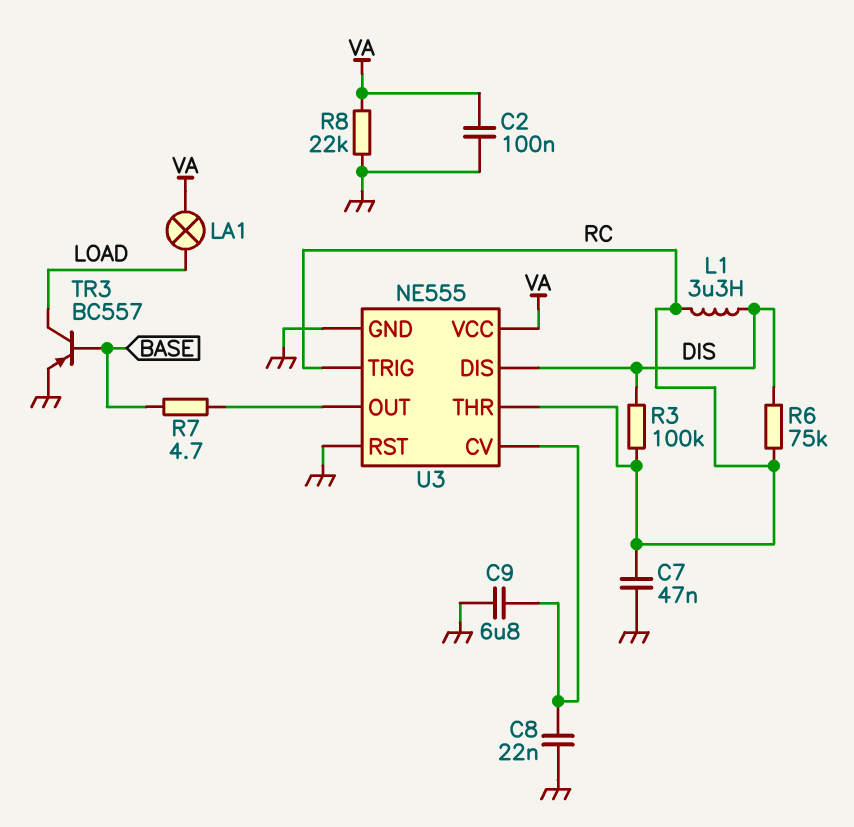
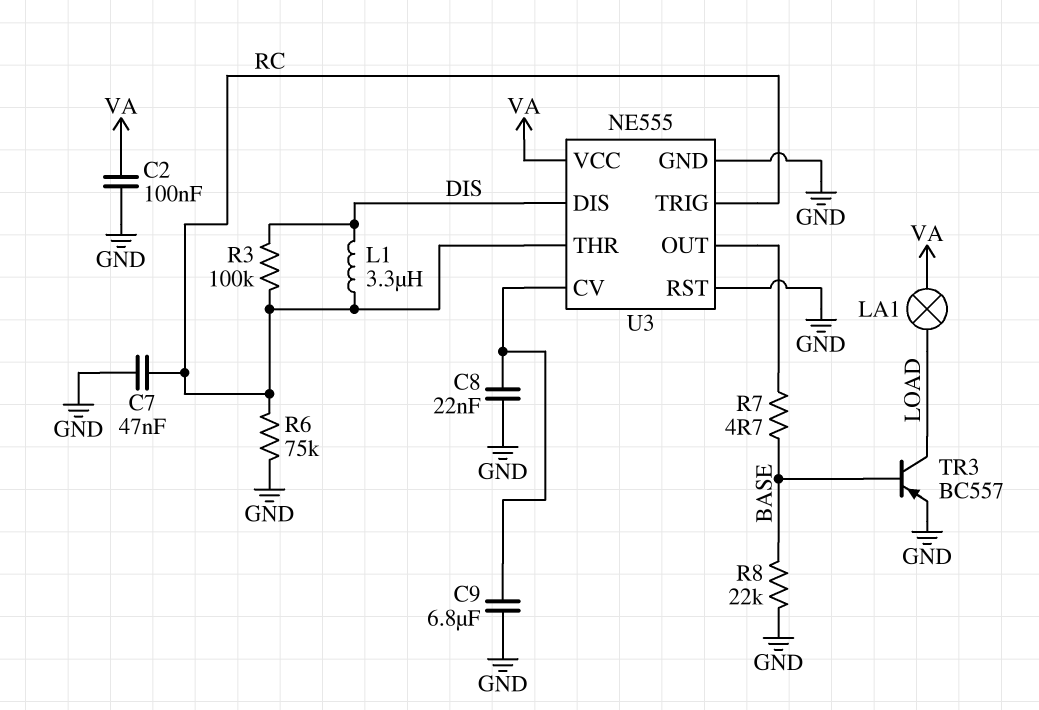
R6: 75k (DIS, RC) -> 75k (GND, RC)
R8: 22k (GND, VA) -> 22k (BASE, GND)

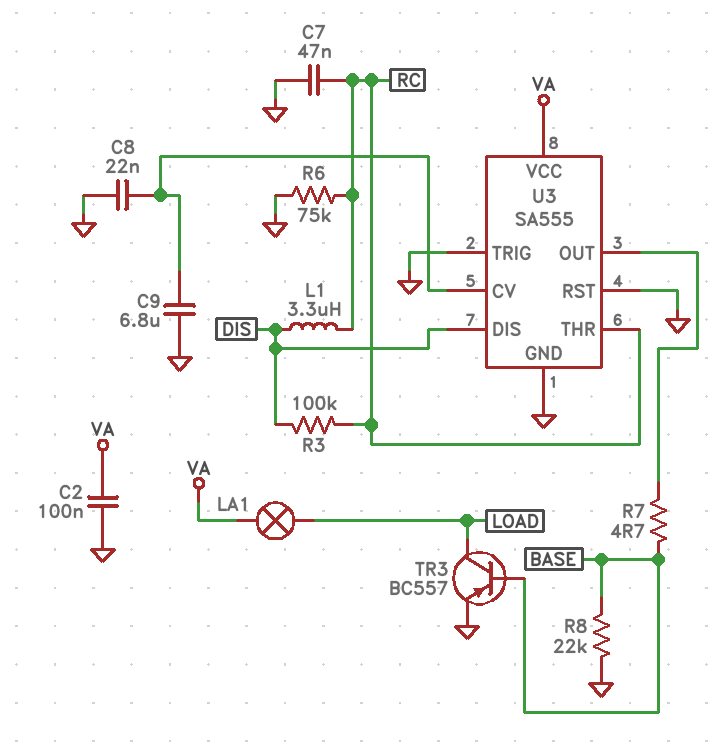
U3: NE555 -> SA555
U3 pin TRIG: RC -> GND

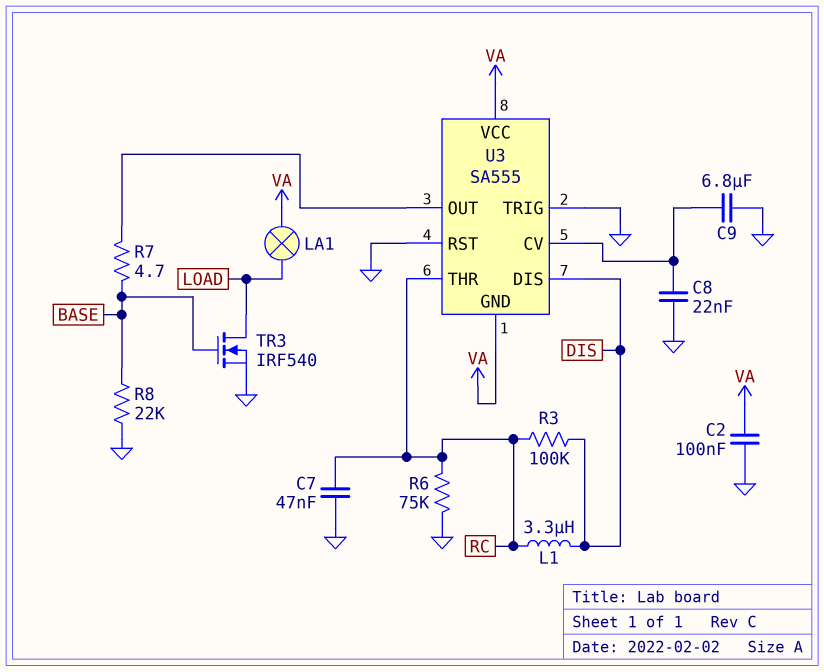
TR3: PNP BC557 (B BASE, C LOAD, E GND) -> NMOS IRF540 (G BASE, D LOAD, S GND)
U3 pin GND: GND -> VA

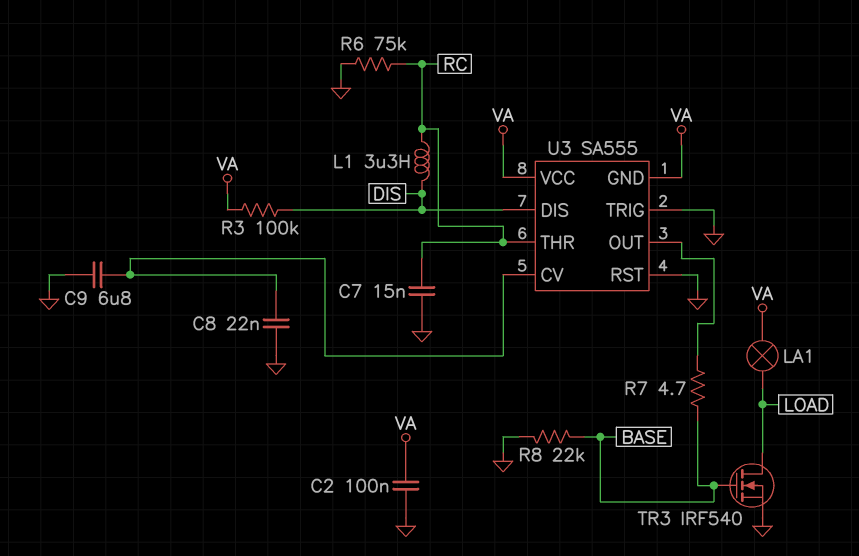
C7: 47nF (GND, RC) -> 15nF (GND, RC)
R3: 100k (DIS, RC) -> 100k (DIS, VA)

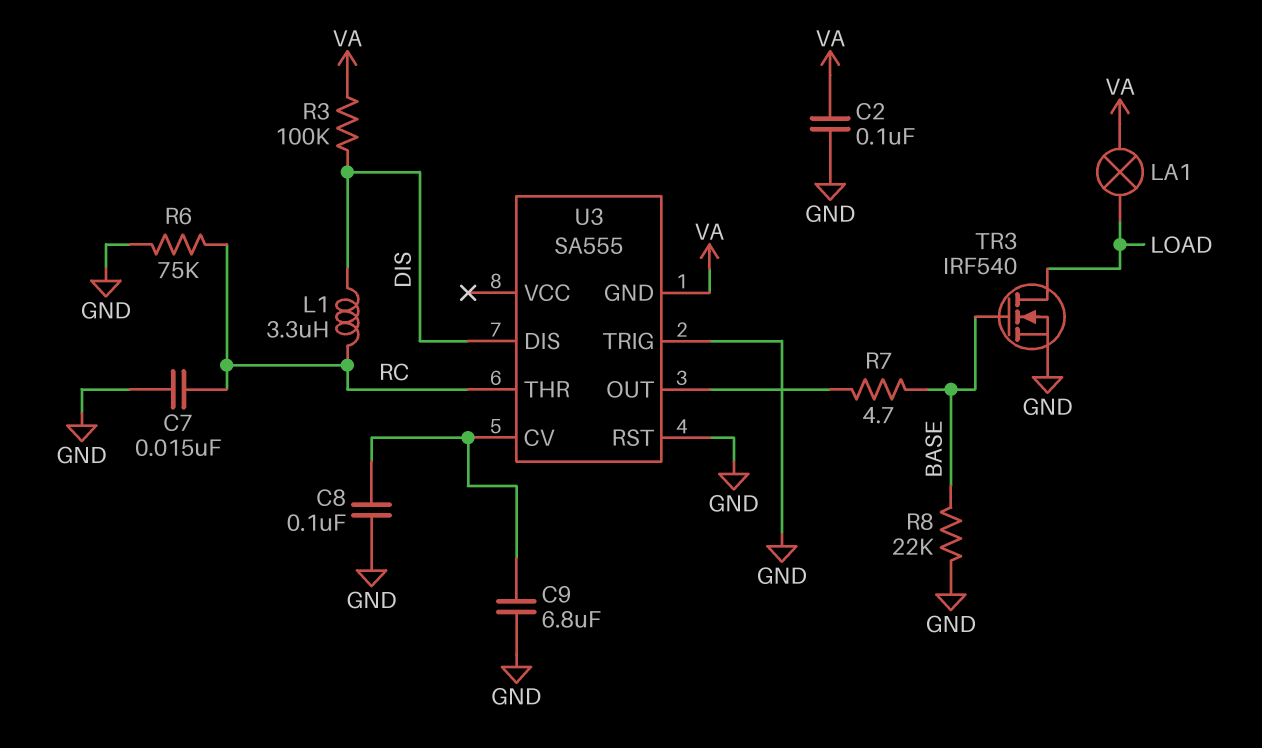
C8: 22nF (GND, U3/CV) -> 100nF (GND, U3/CV)
U3 pin VCC: VA -> none

